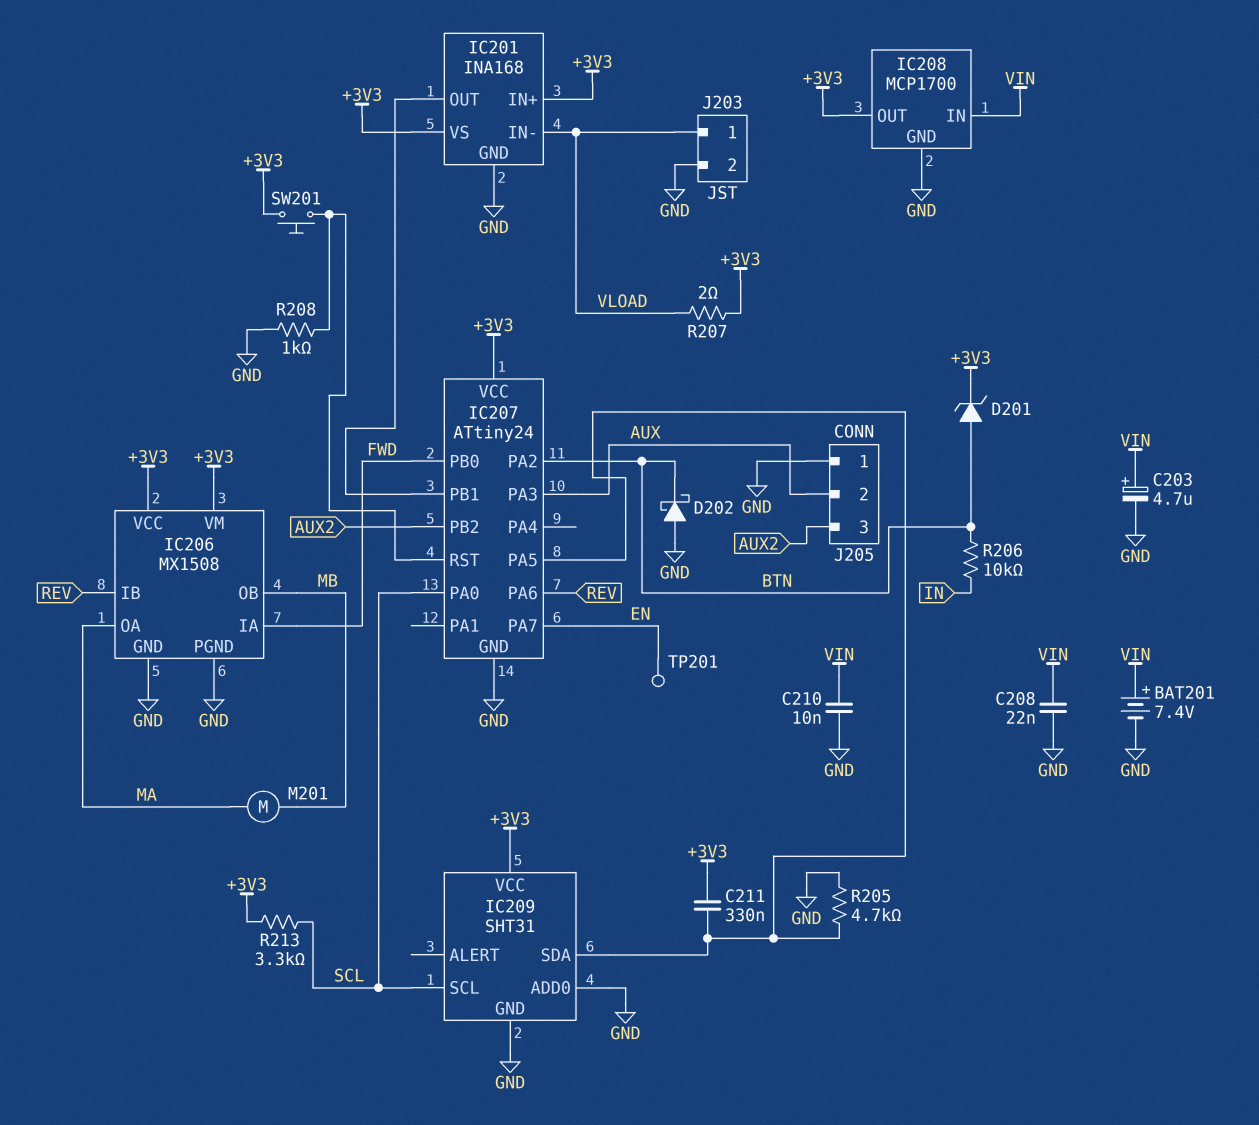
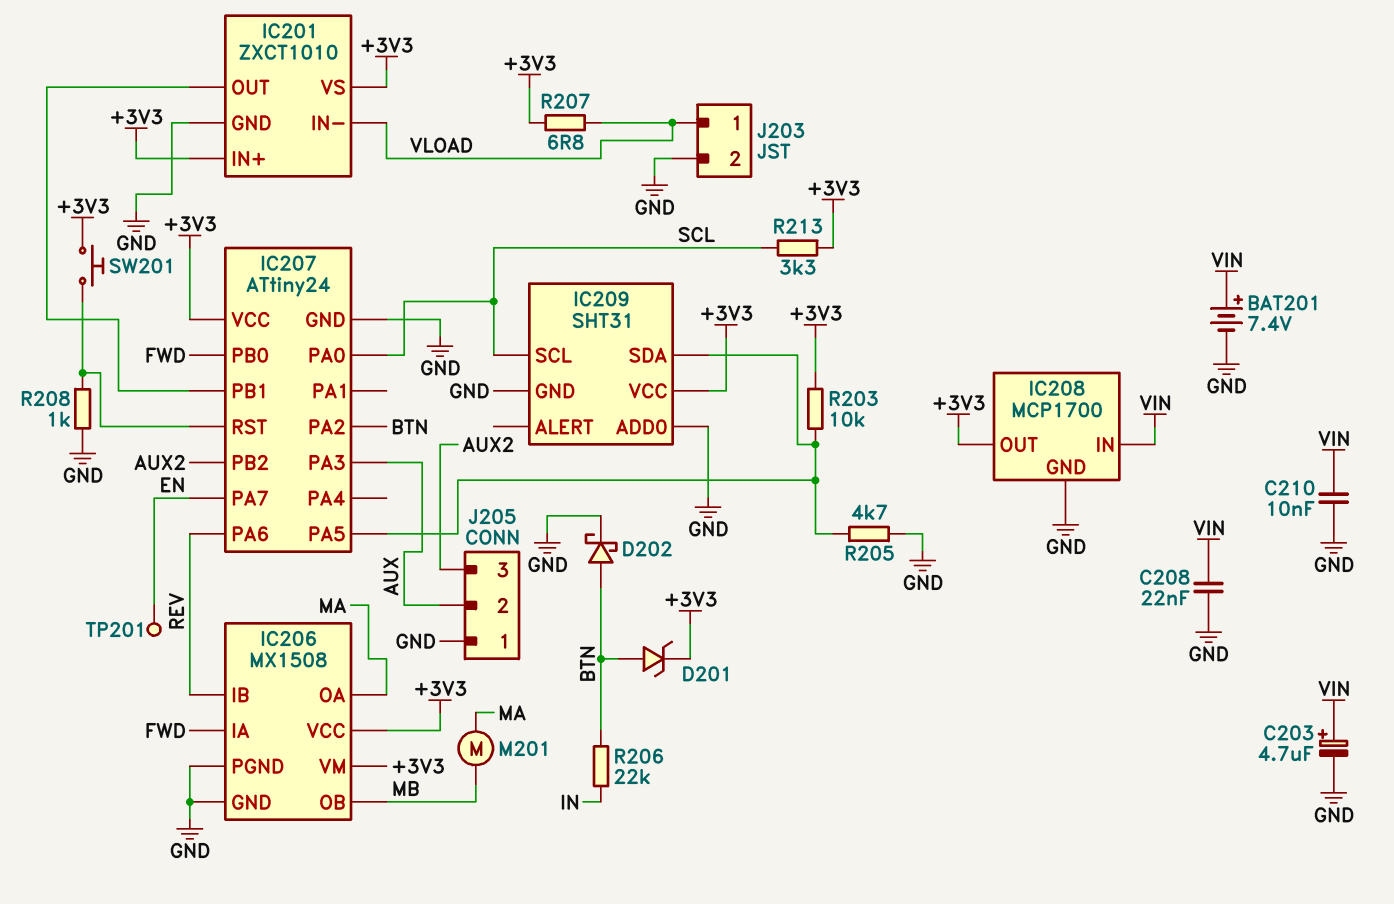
C211: 330nF (+3V3, IC207/PA5) -> none
D202: schottky (A GND, K BTN) -> schottky (A BTN, K GND)
IC201: INA168 -> ZXCT1010
R203: none -> 10k (+3V3, IC207/PA5)
R206: 10k (BTN, IN) -> 22k (BTN, IN)
R207: 2 (+3V3, VLOAD) -> 6.8 (+3V3, VLOAD)

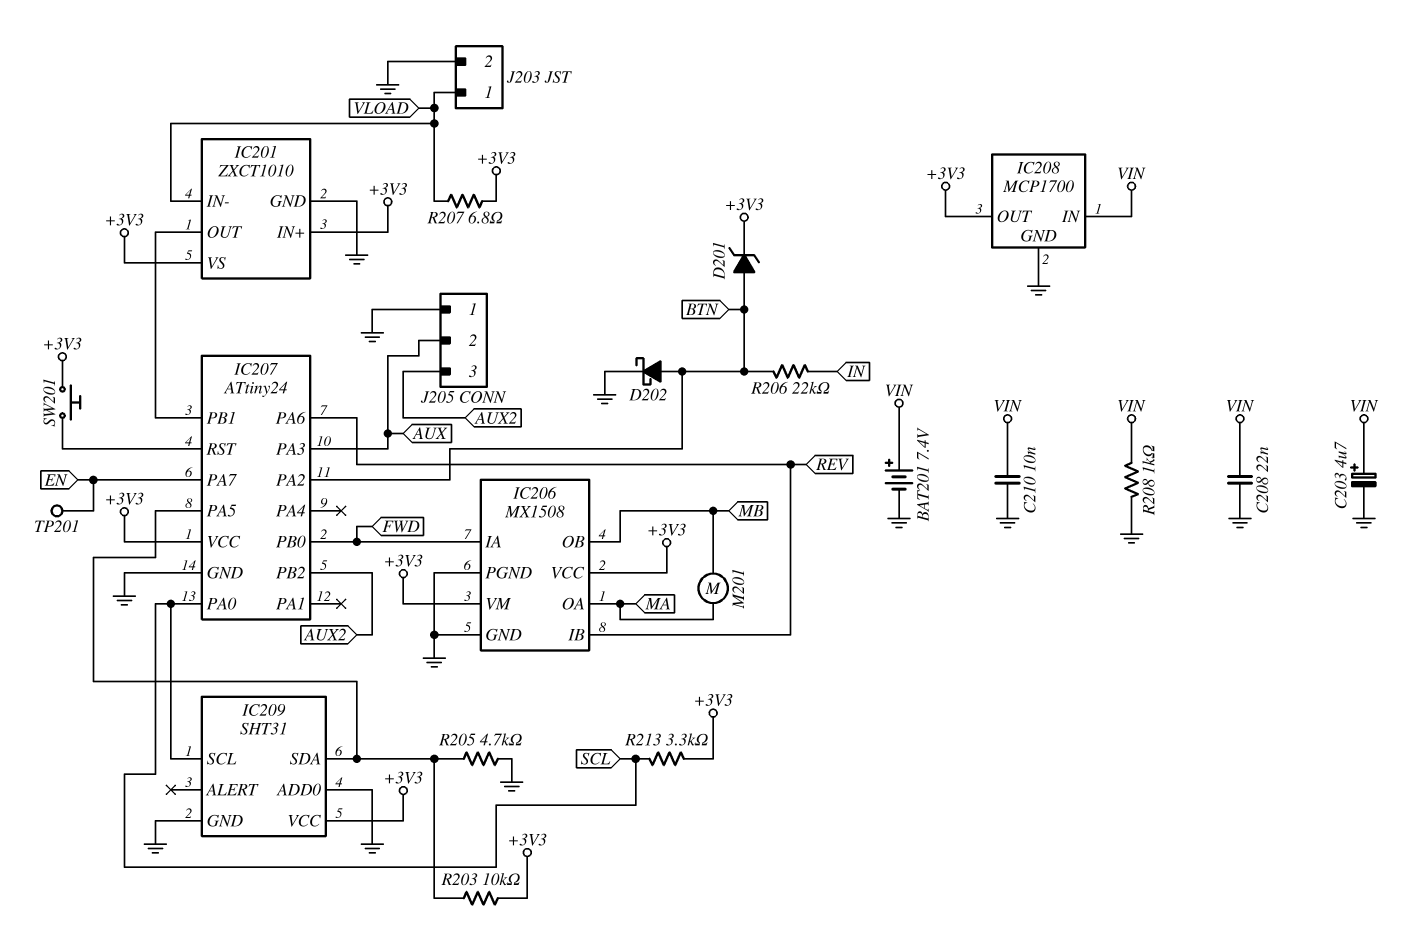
R208: 1k (GND, IC207/RST) -> 1k (GND, VIN)

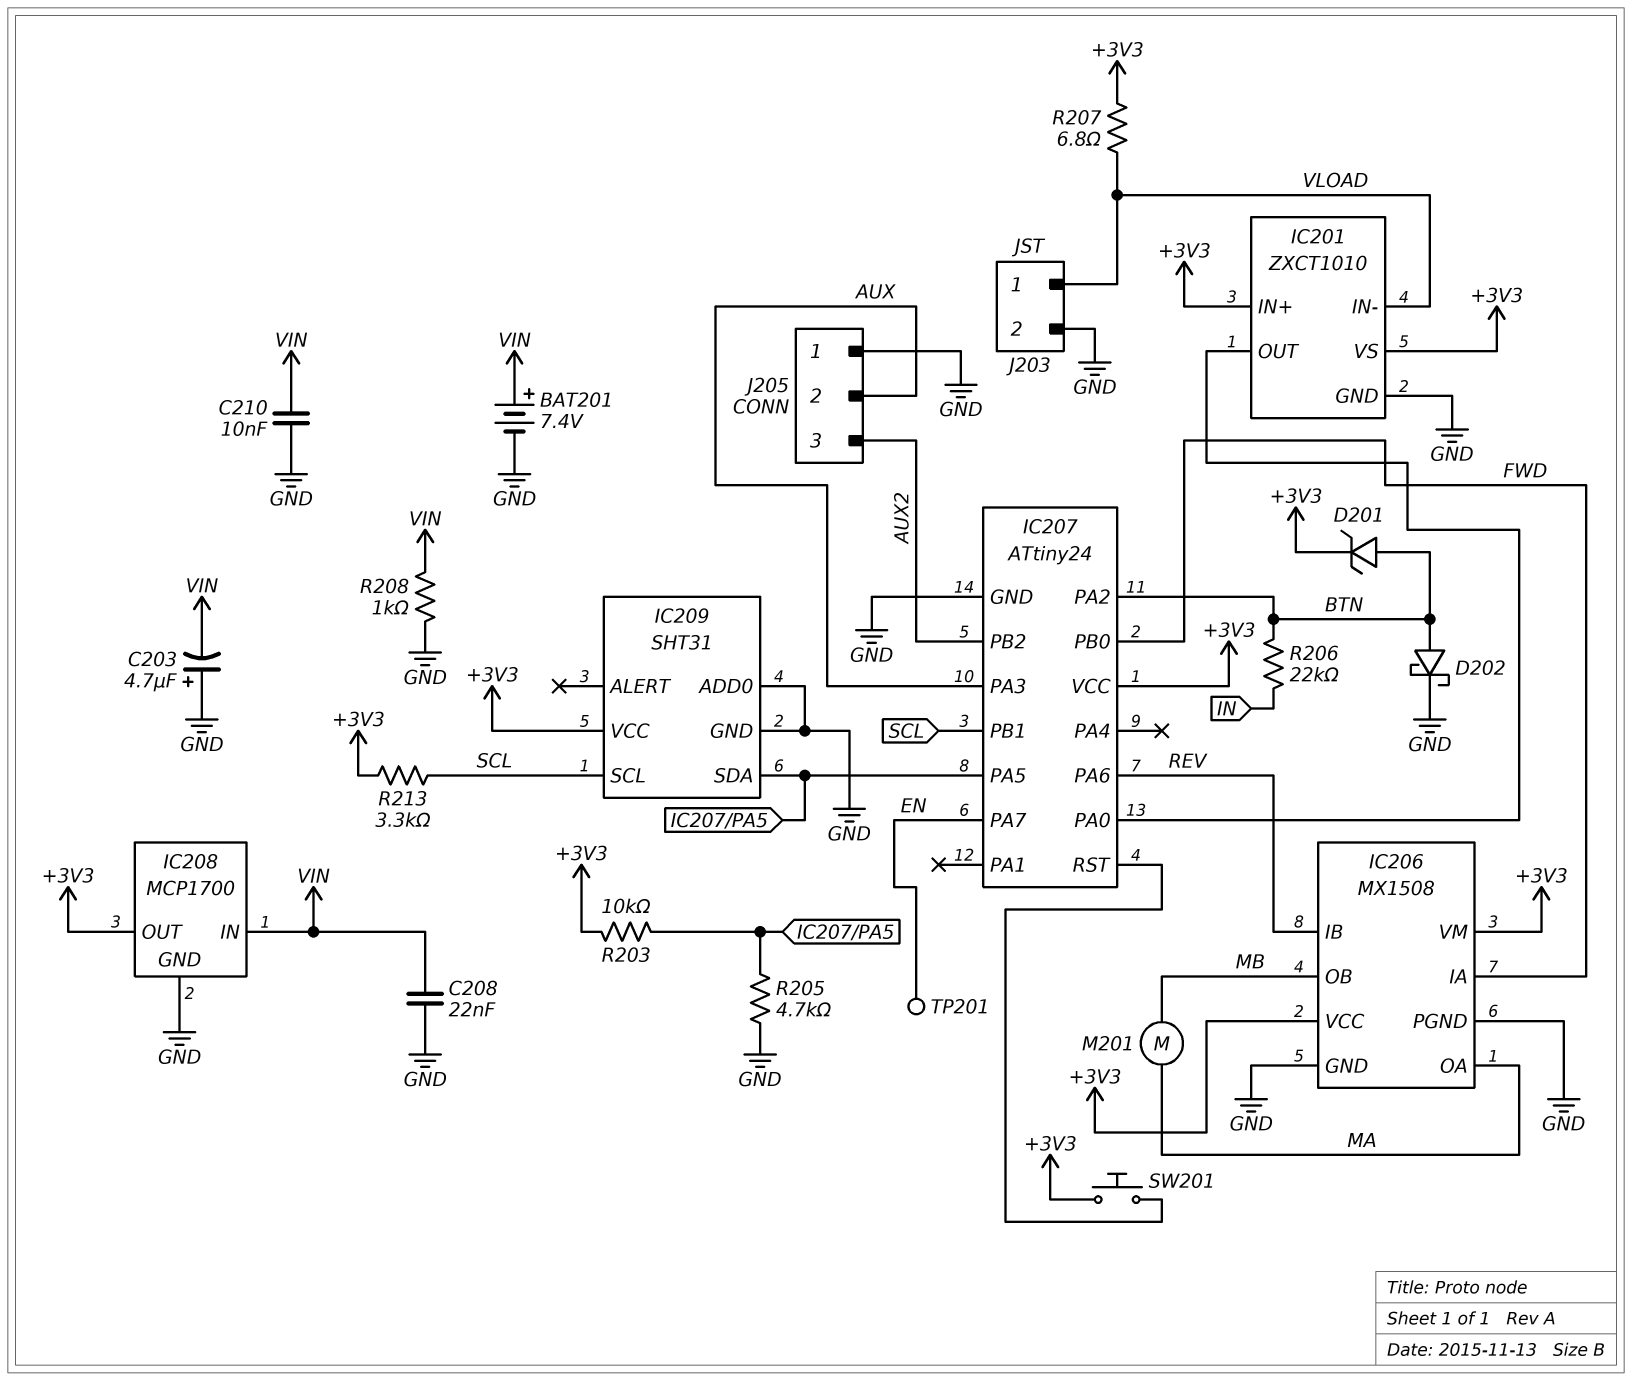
C203: 4.7uF (plus VIN, minus GND) -> 4.7uF (plus GND, minus VIN)
IC207 pin PA0: SCL -> IC201/OUT
IC207 pin PB1: IC201/OUT -> SCL

